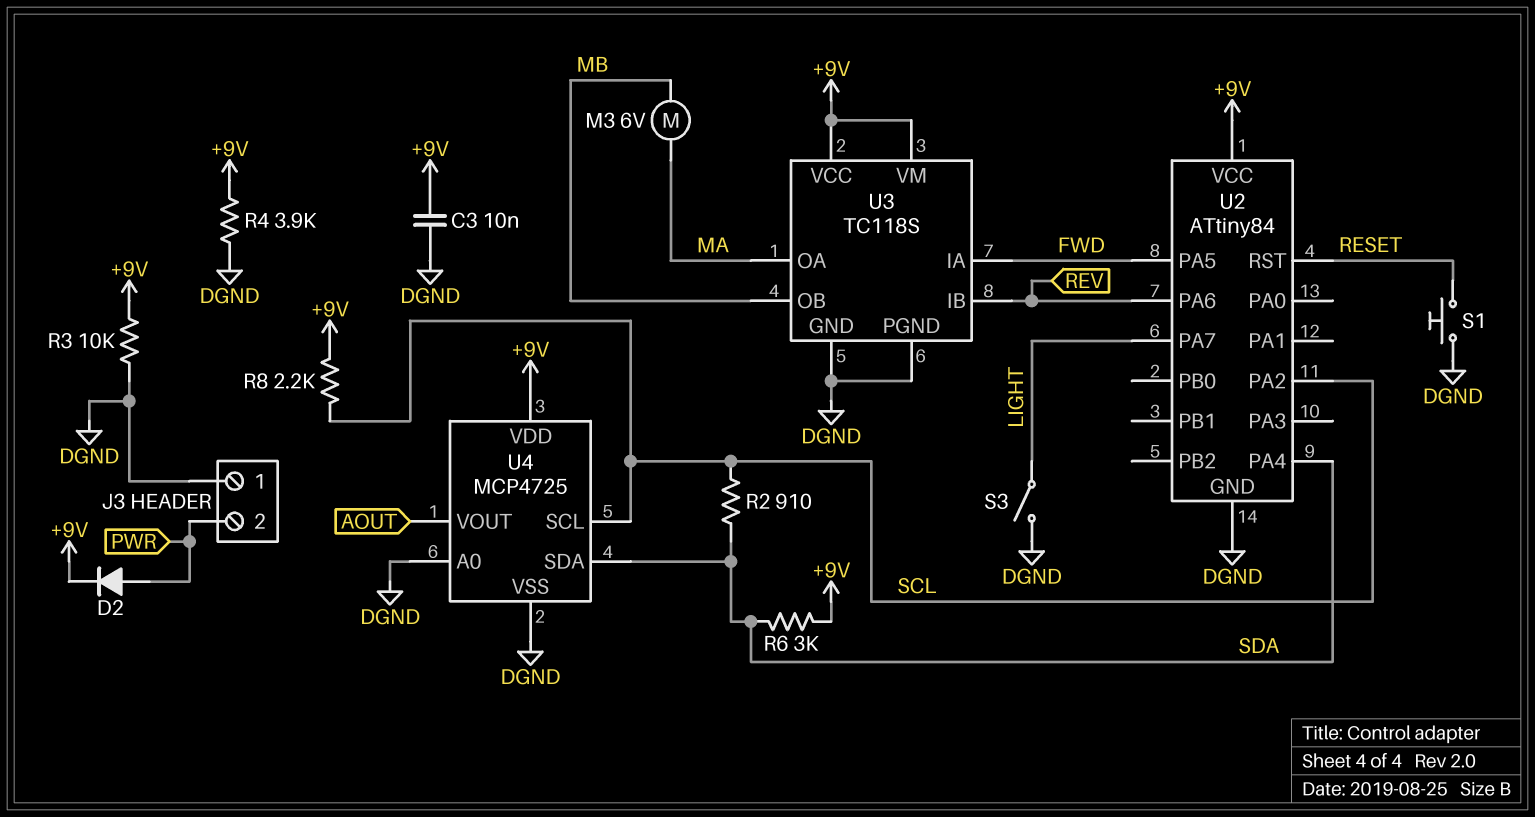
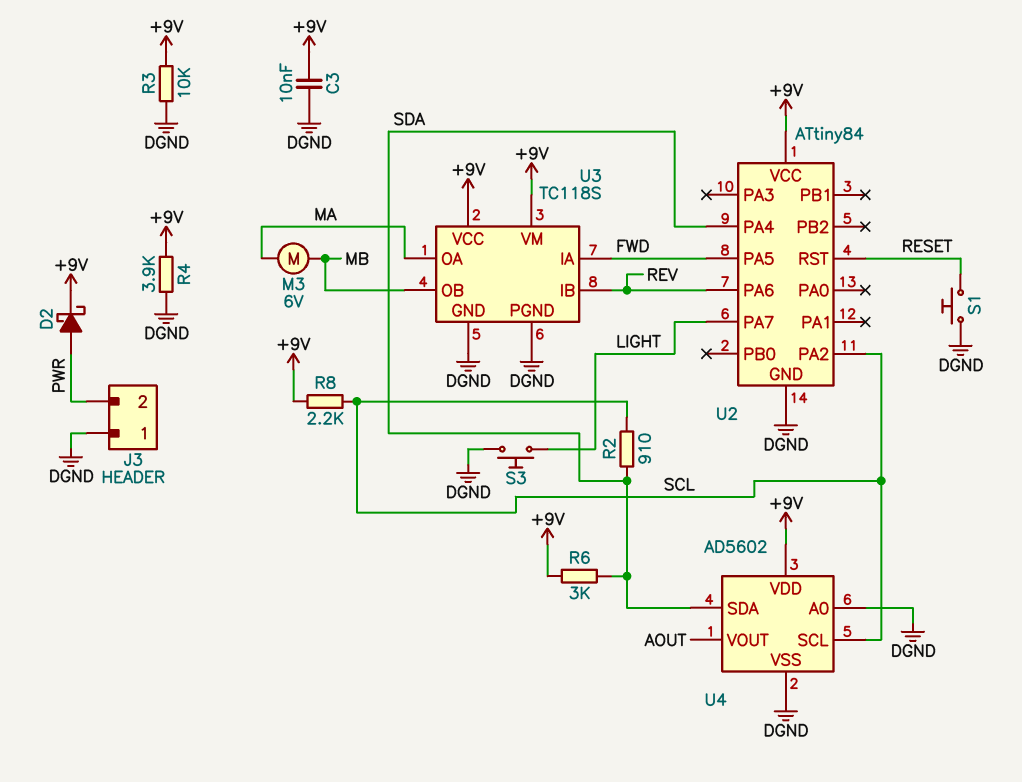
D2: diode (A PWR, K +9V) -> schottky (A PWR, K +9V)
S3: switch (DGND, LIGHT) -> button (DGND, LIGHT)
U4: MCP4725 -> AD5602

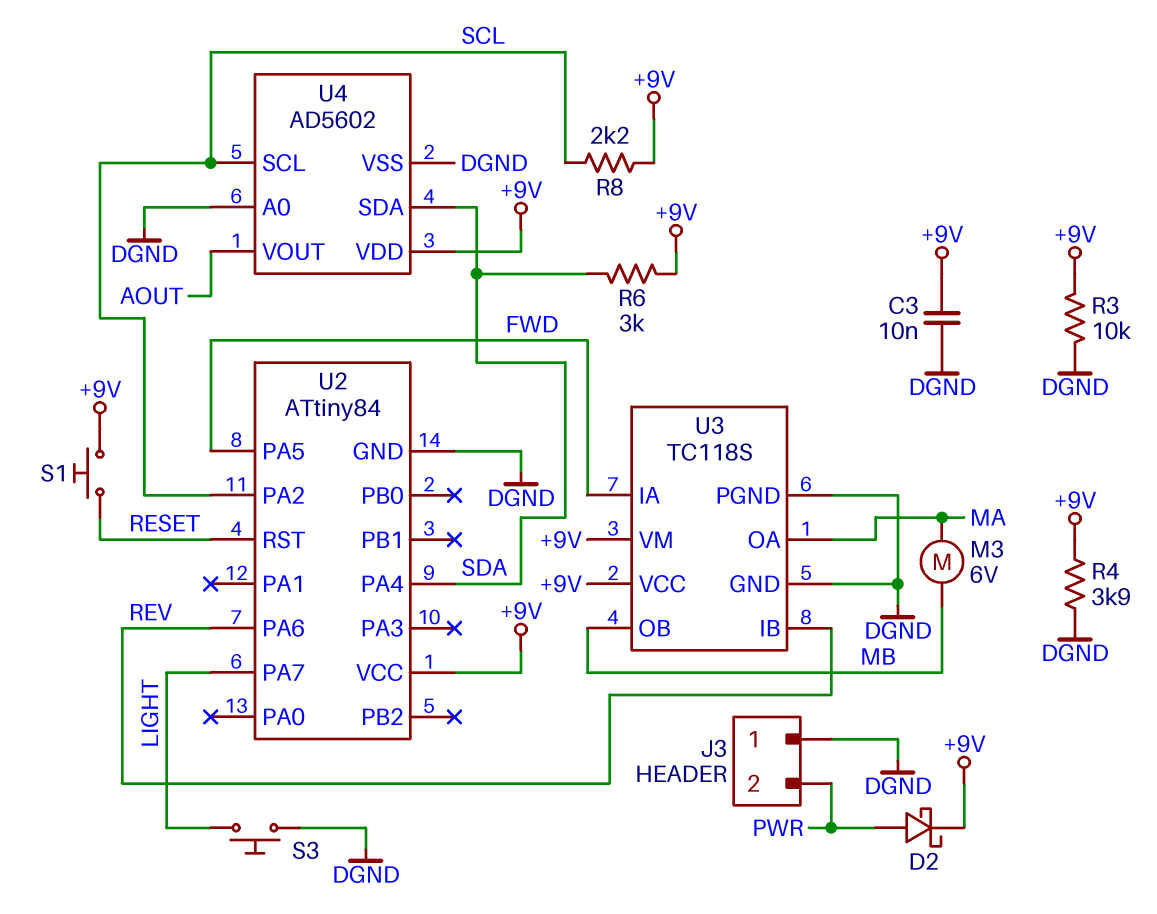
R2: 910 (SCL, SDA) -> none
S1: button (DGND, RESET) -> button (+9V, RESET)

